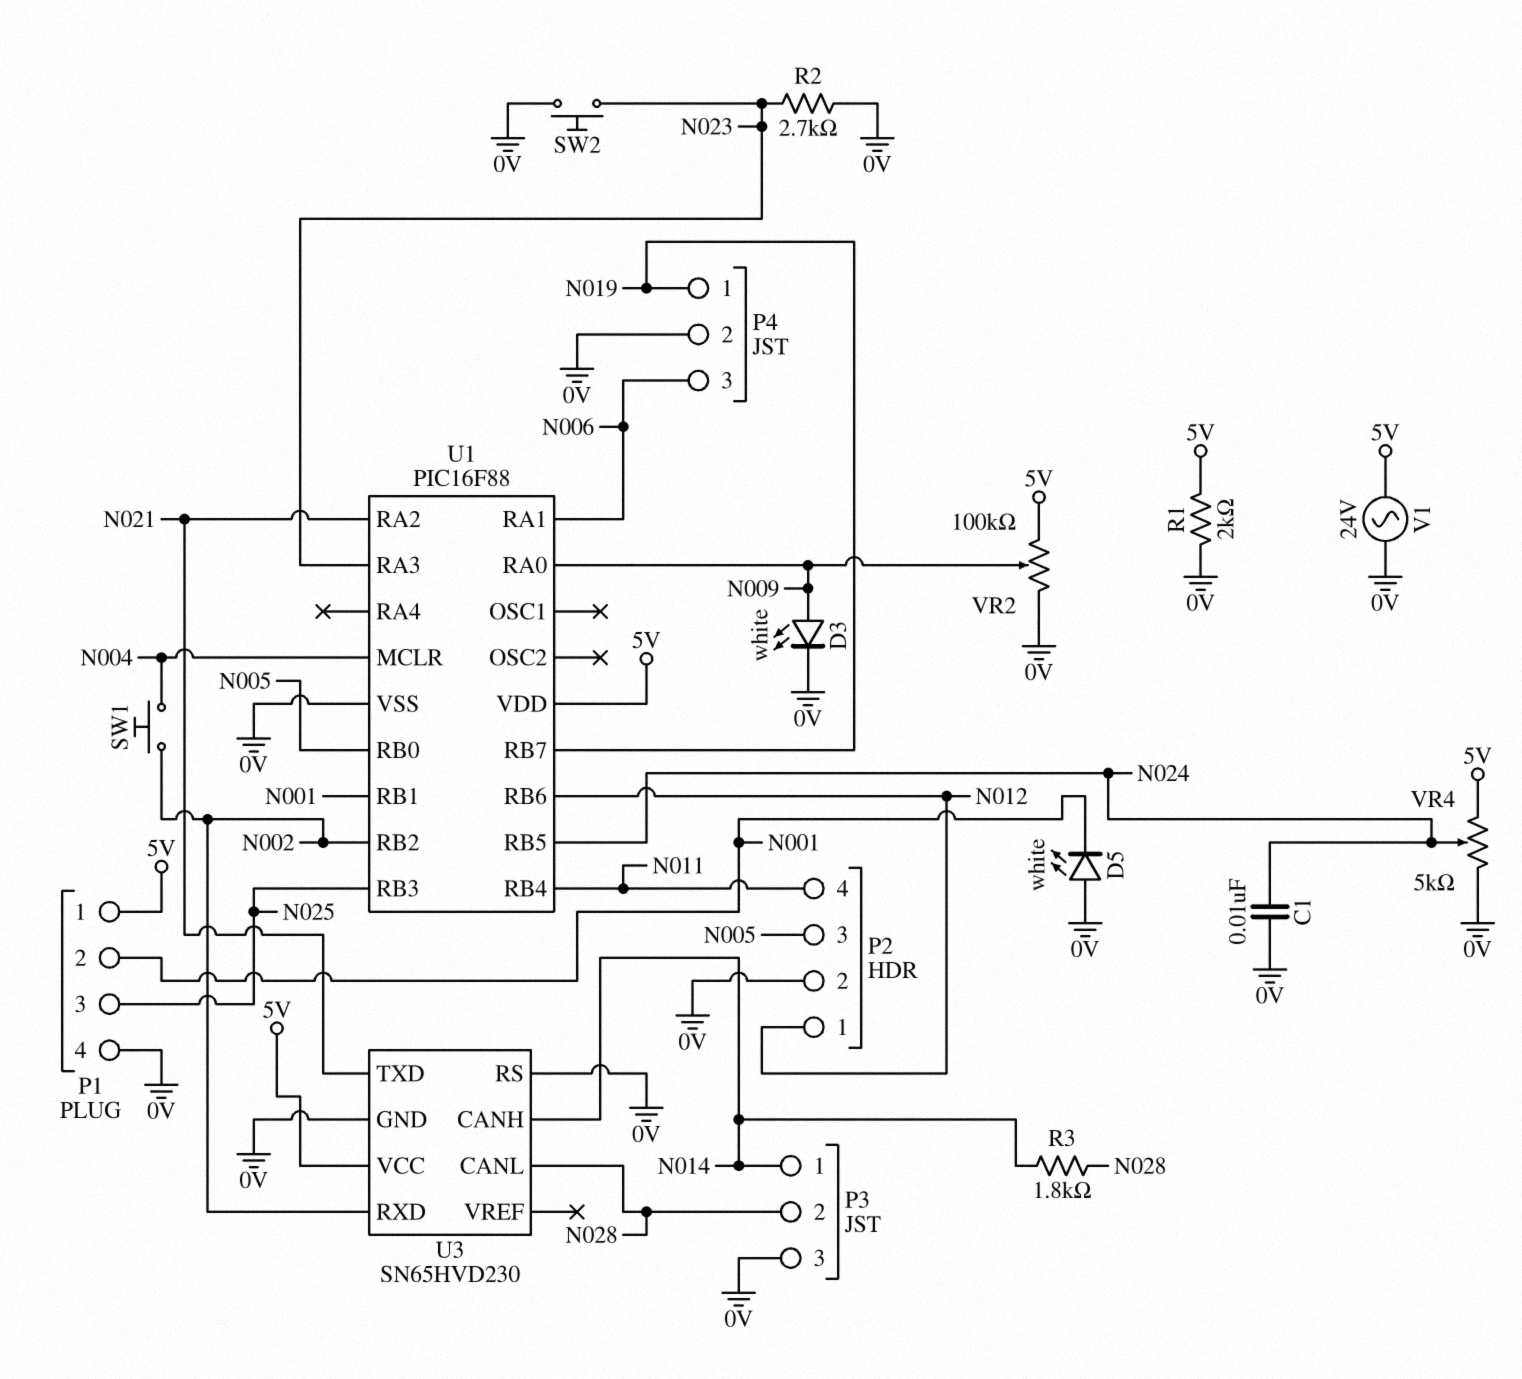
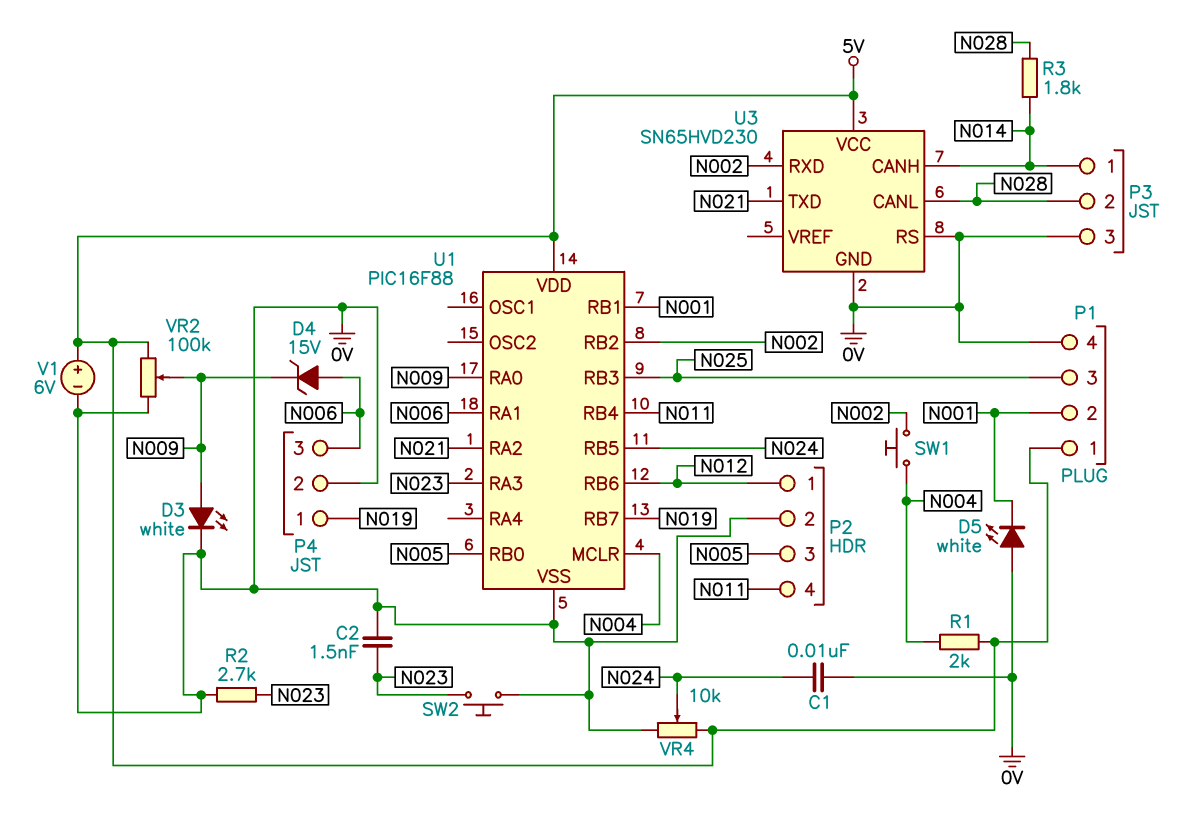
C2: none -> 1.5nF (0V, N023)
D4: none -> zener 15V (A N006, K N009)
R1: 2k (0V, 5V) -> 2k (5V, N004)
V1: AC 24V (0V, 5V) -> 6V (plus 5V, minus 0V)
VR4: 5k (0V, 5V, wiper N024) -> 10k (0V, 5V, wiper N024)

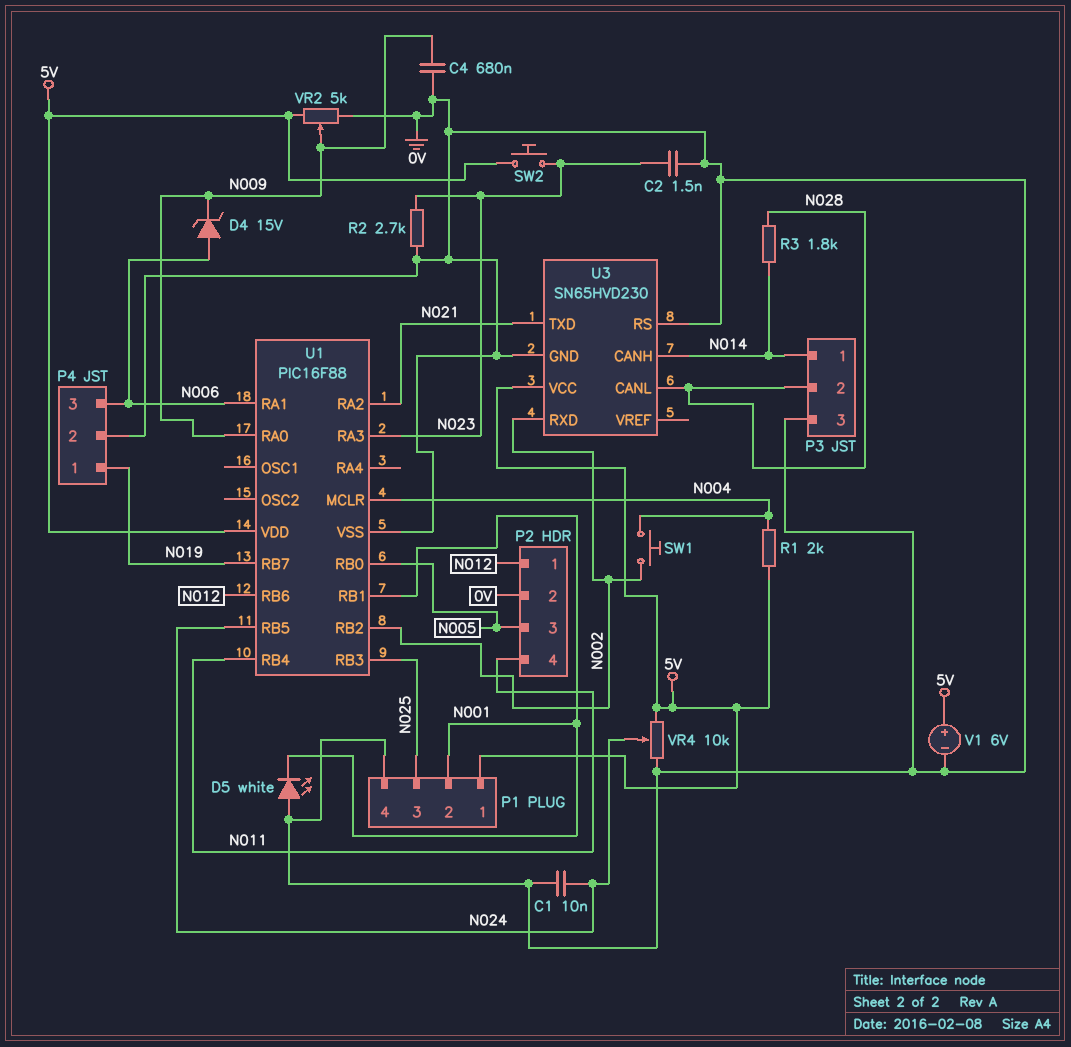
C4: none -> 680nF (0V, N009)
D3: LED white (A N009, K 0V) -> none
SW2: button (0V, N023) -> button (5V, N023)
VR2: 100k (0V, 5V, wiper N009) -> 5k (0V, 5V, wiper N009)

